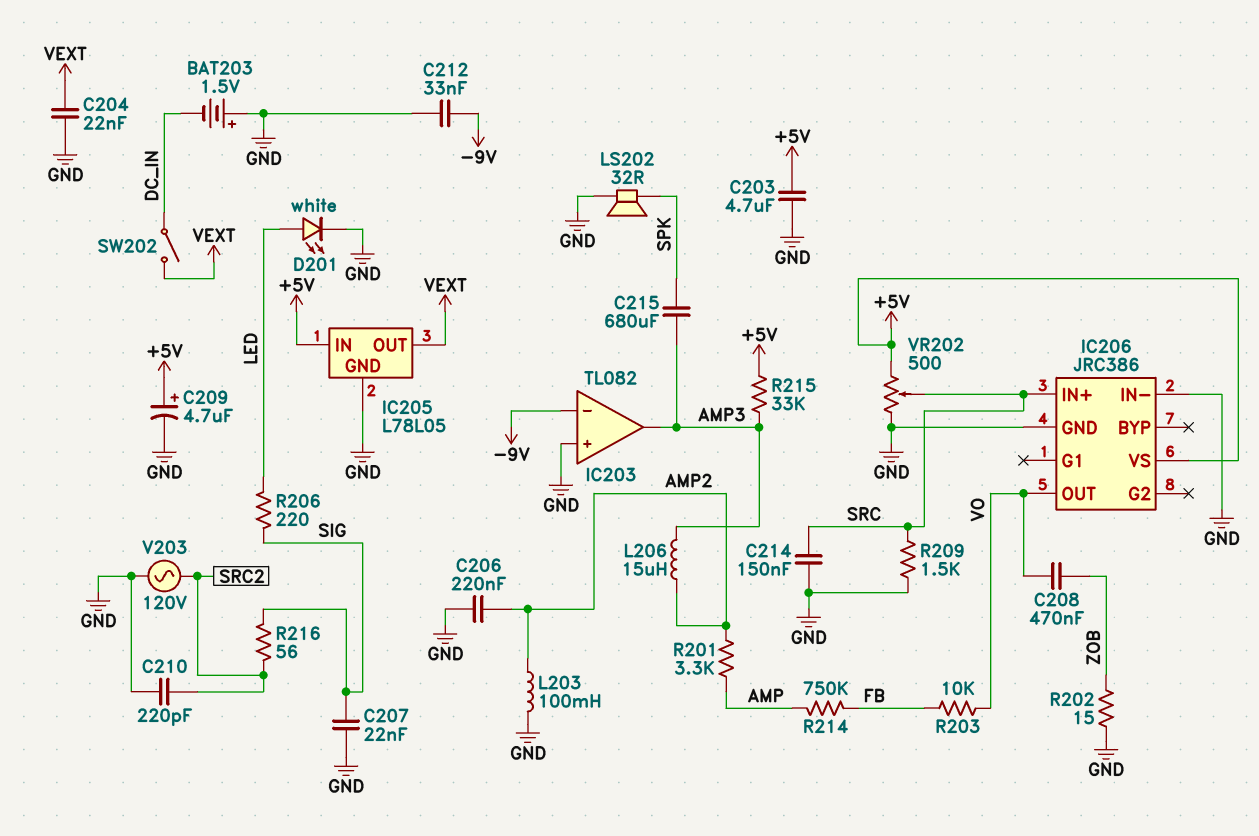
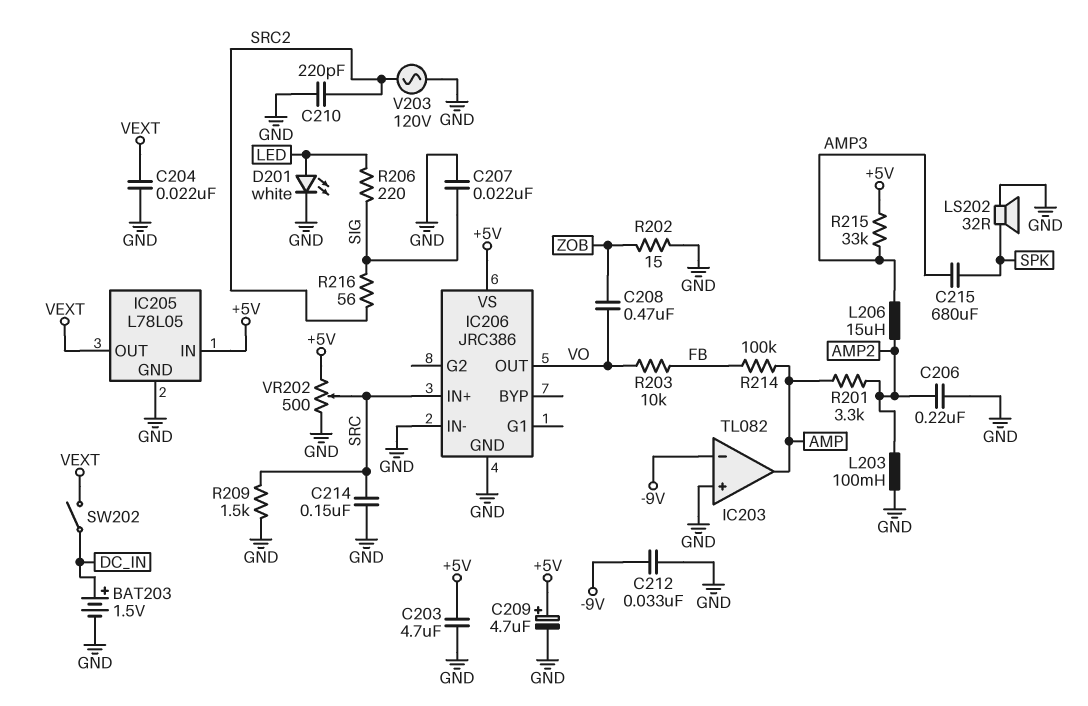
BAT203: 1.5V (plus GND, minus DC_IN) -> 1.5V (plus DC_IN, minus GND)
IC203 pin out: AMP3 -> AMP
R214: 750k (AMP, FB) -> 100k (AMP, FB)

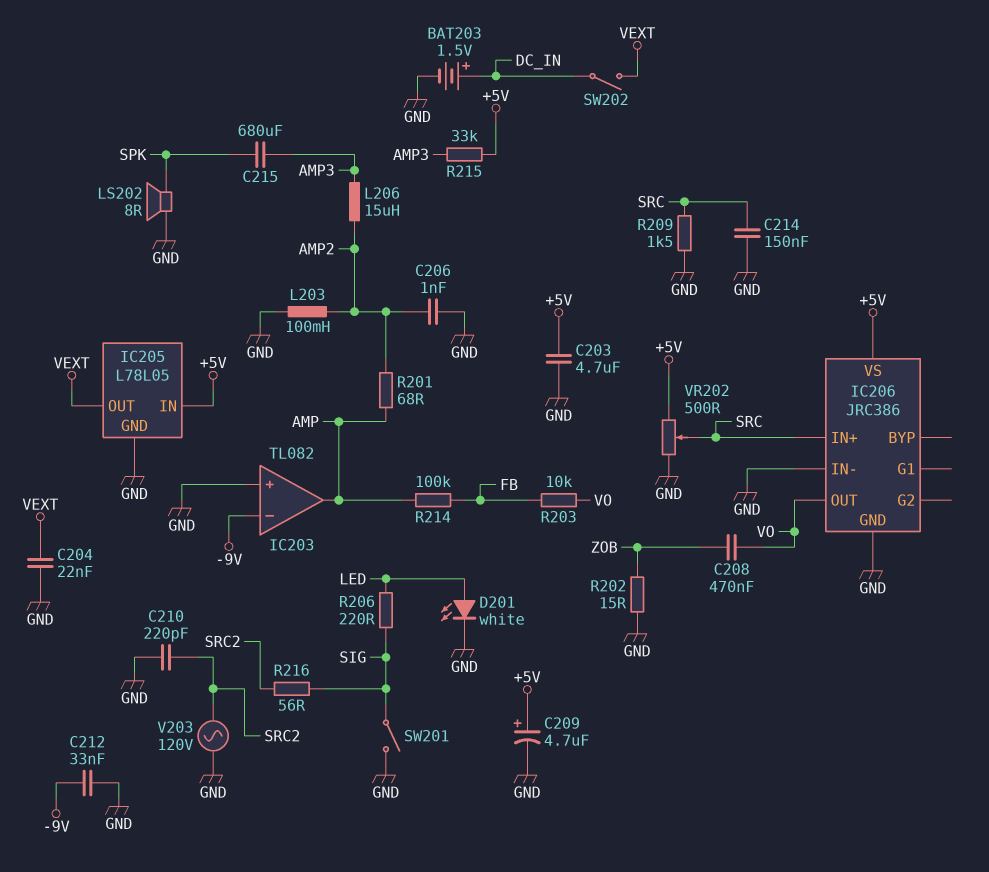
C206: 220nF (AMP2, GND) -> 1nF (AMP2, GND)
C207: 22nF (GND, SIG) -> none
LS202: speaker 32R (GND, SPK) -> speaker 8R (GND, SPK)
R201: 3.3k (AMP, AMP2) -> 68 (AMP, AMP2)
SW201: none -> switch (GND, SIG)

